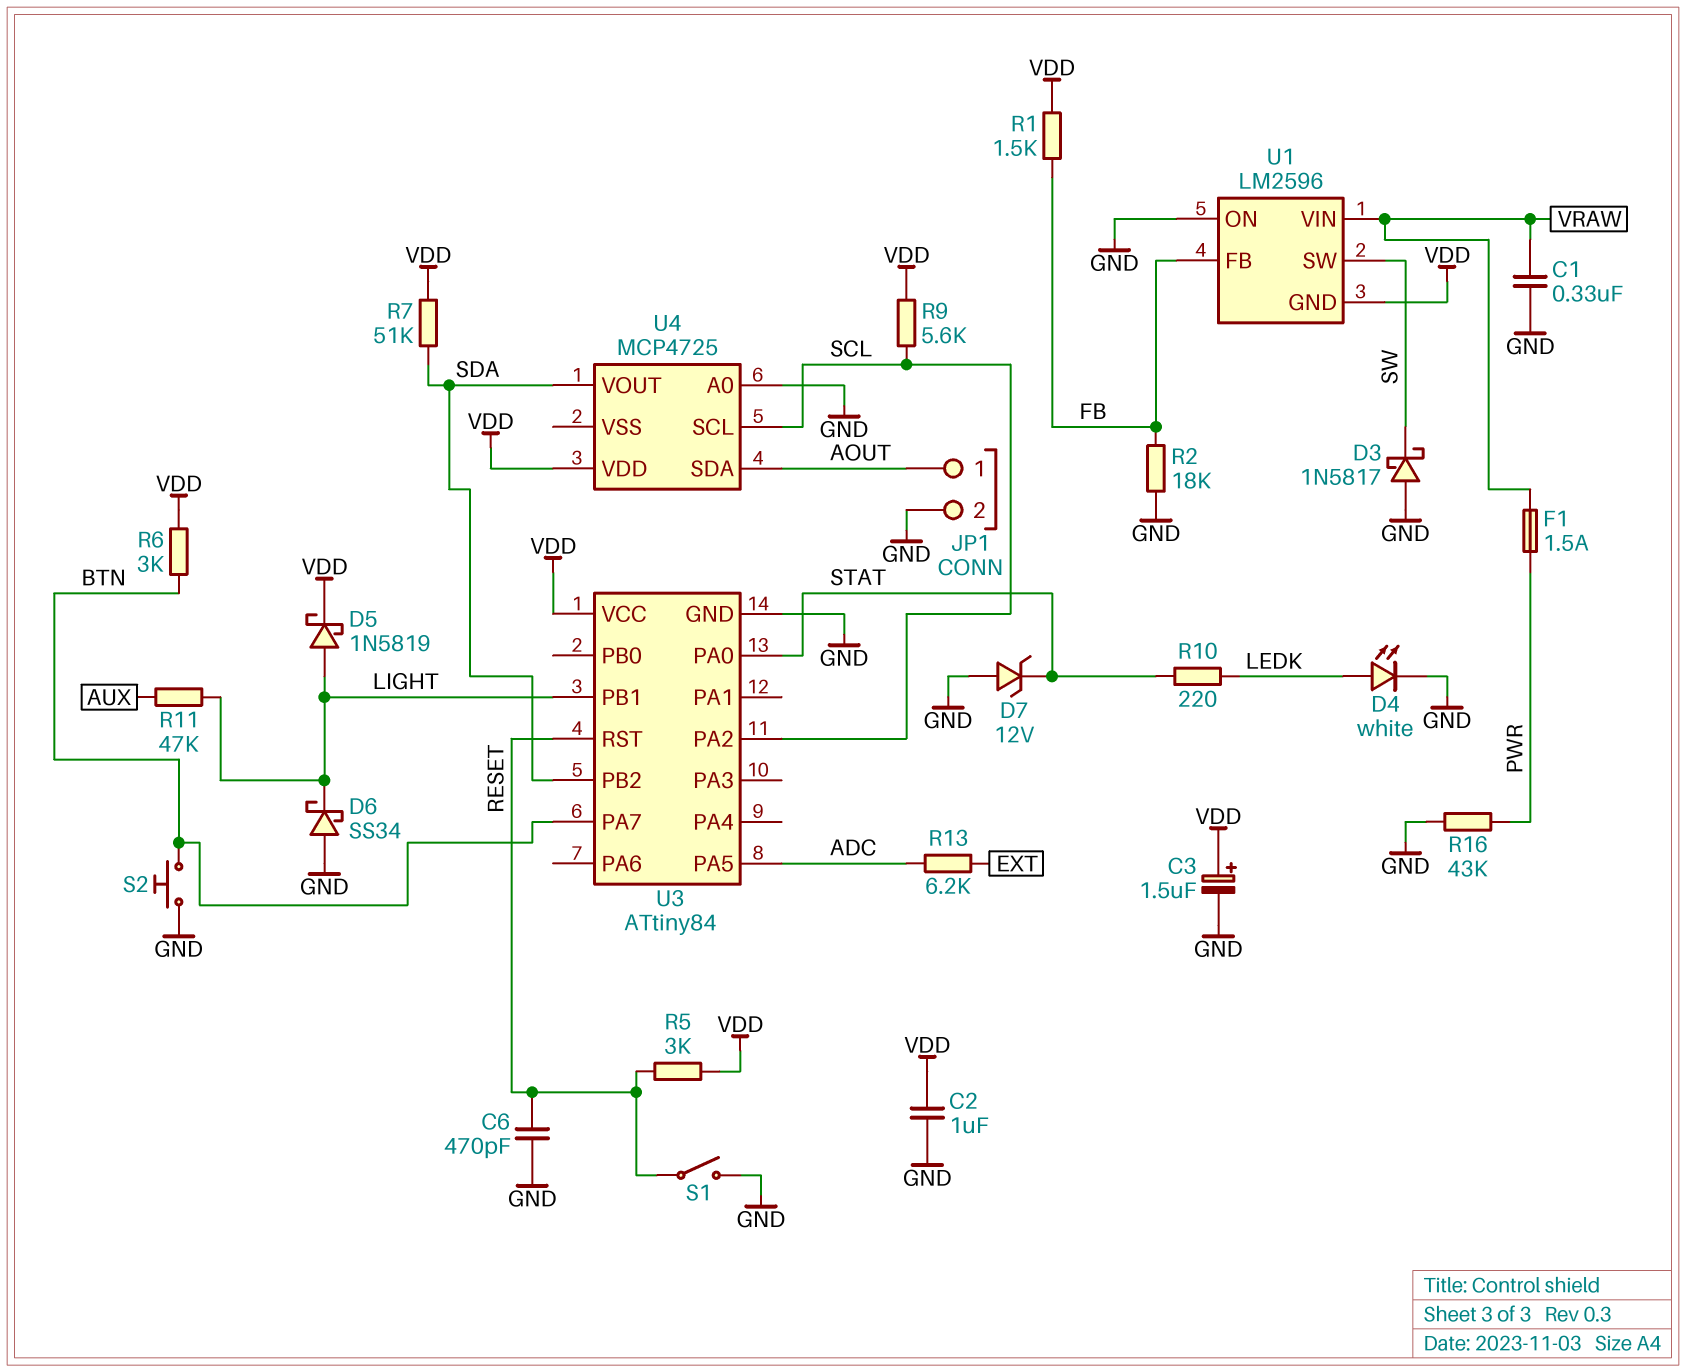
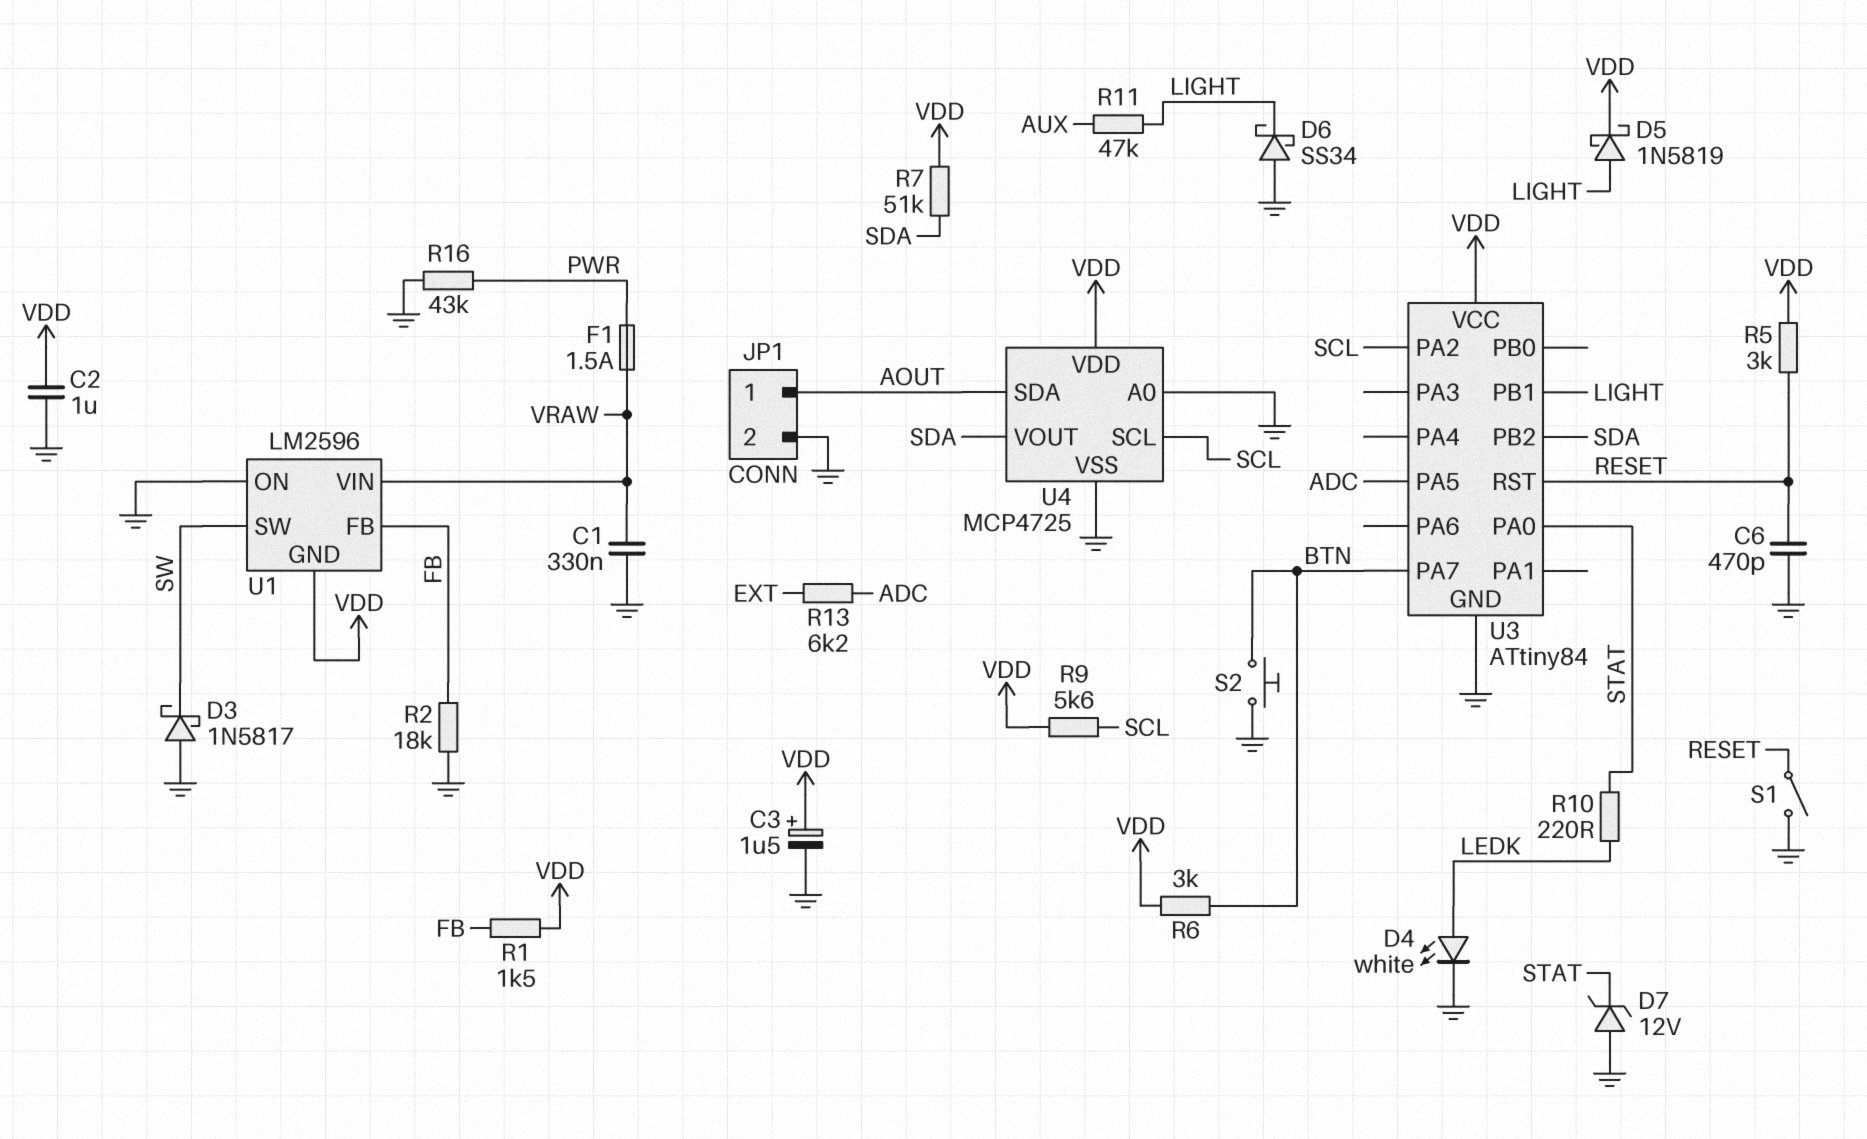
U4 pin VSS: none -> GND

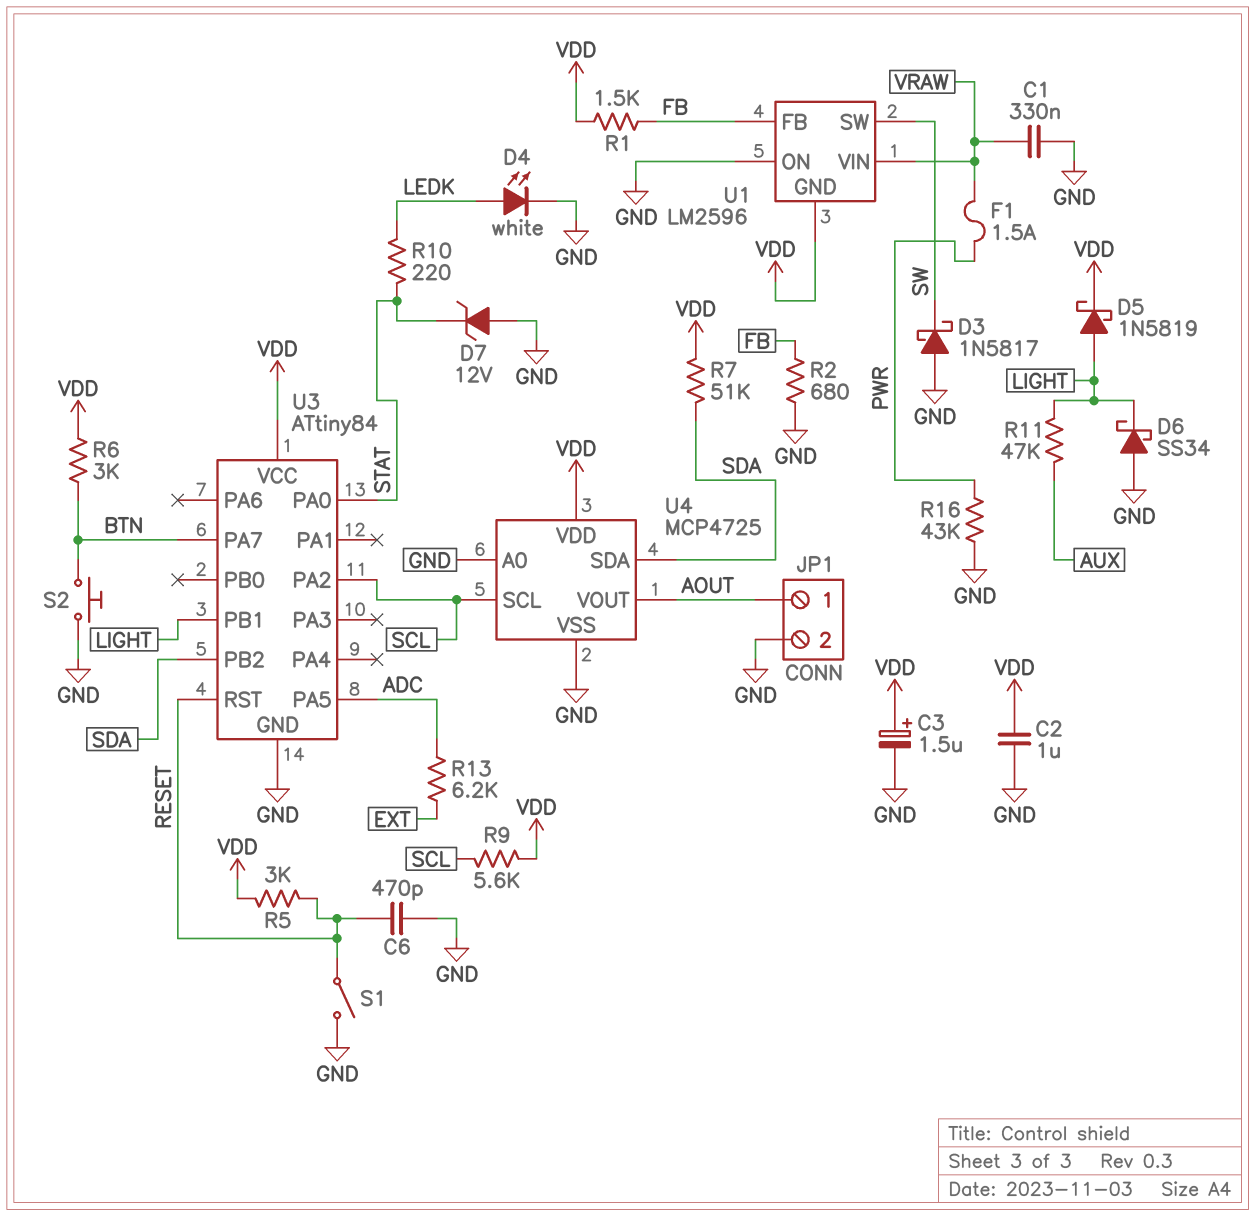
R2: 18k (FB, GND) -> 680 (FB, GND)
U4 pin SDA: AOUT -> SDA
U4 pin VOUT: SDA -> AOUT

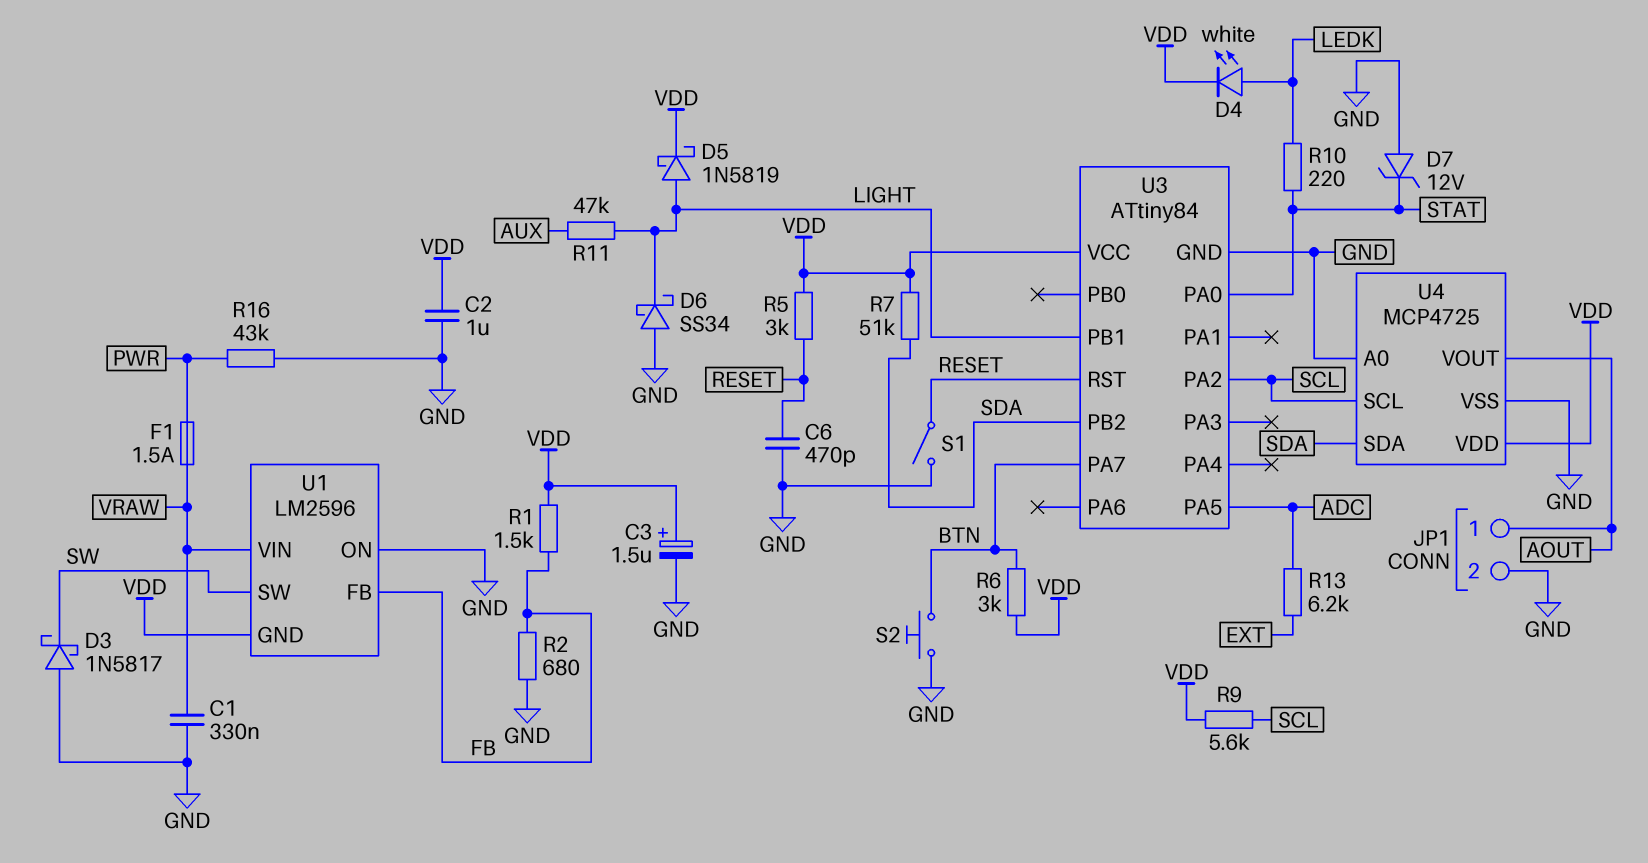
D4: LED white (A LEDK, K GND) -> LED white (A LEDK, K VDD)

